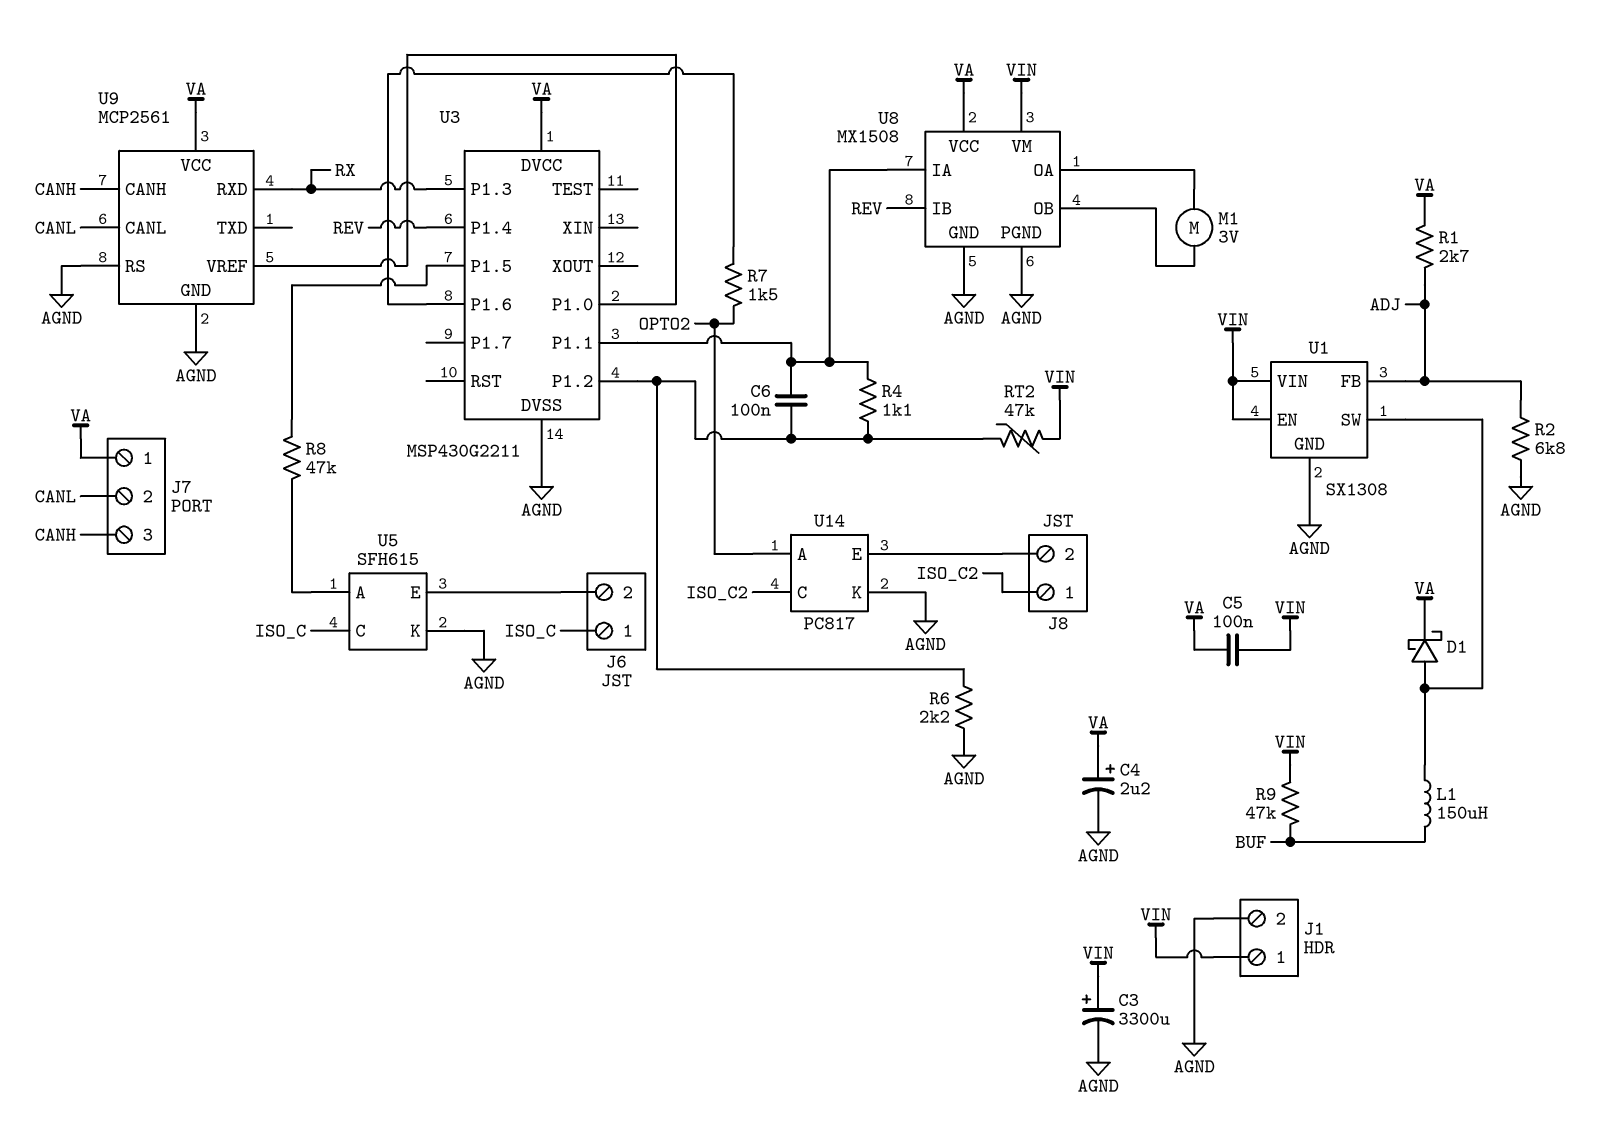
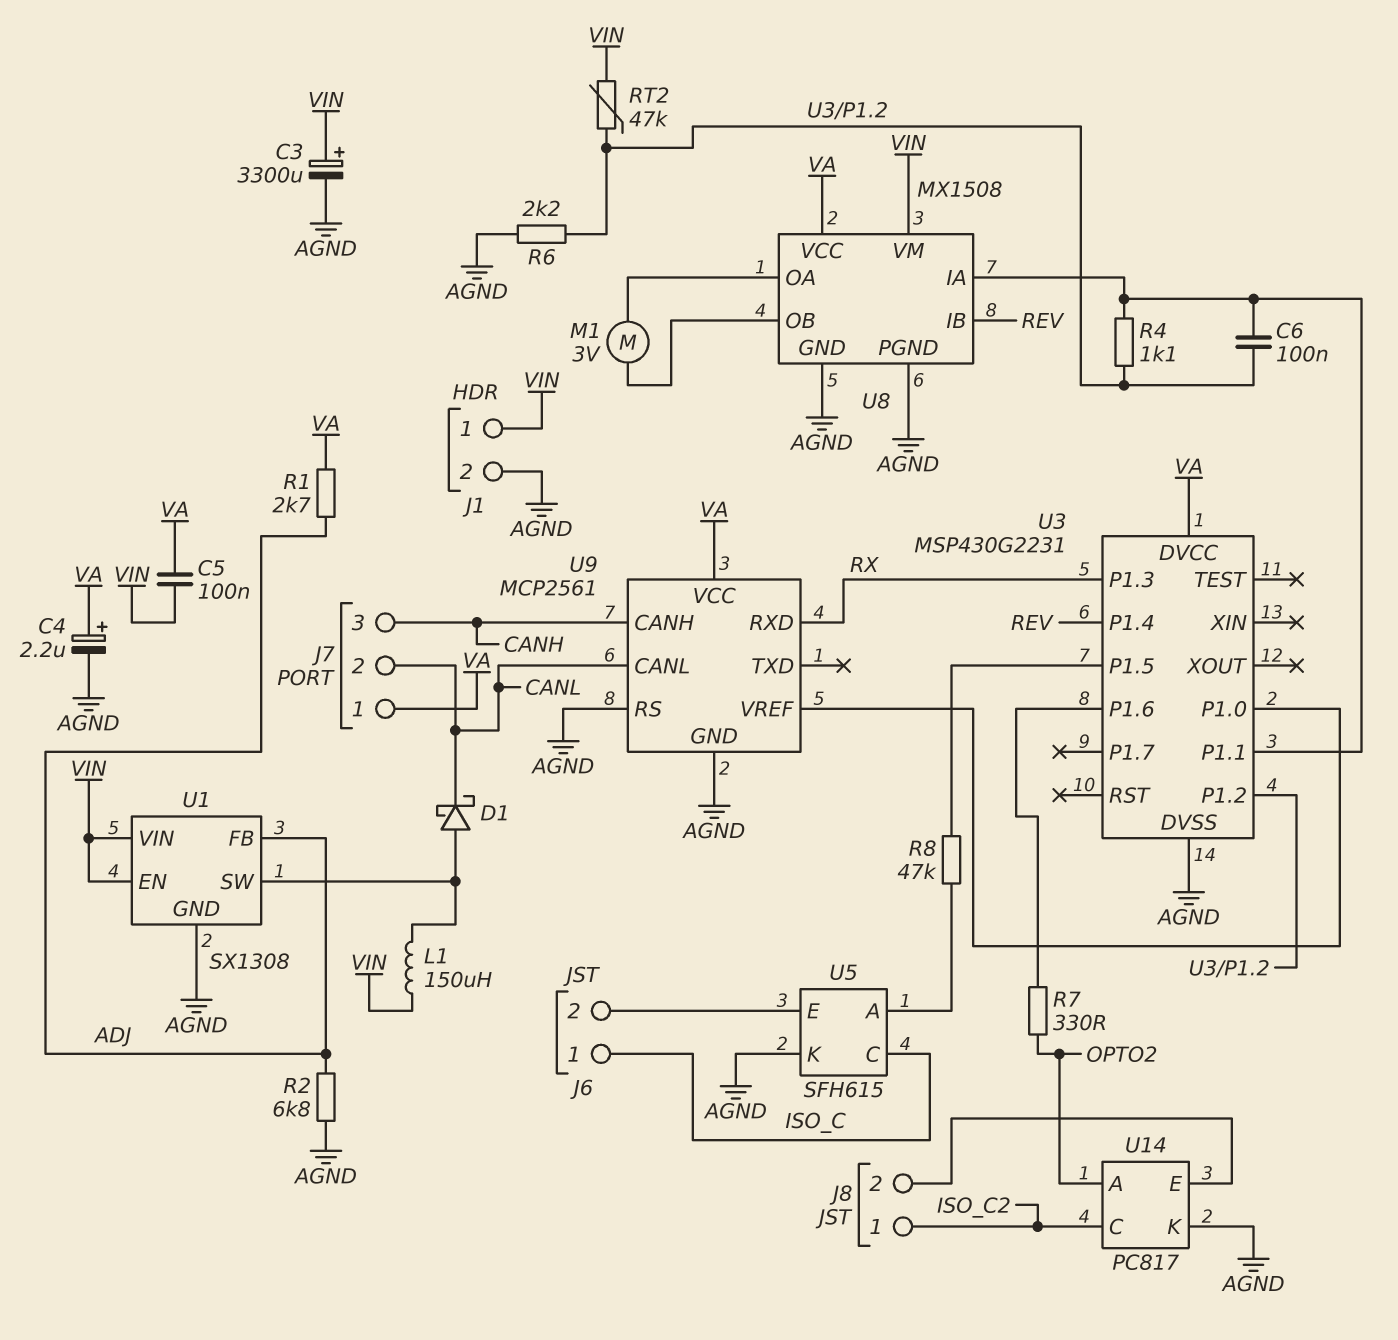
D1: schottky (A U1/SW, K VA) -> schottky (A U1/SW, K CANL)
L1: 150uH (BUF, U1/SW) -> 150uH (U1/SW, VIN)
R7: 1.5k (OPTO2, U3/P1.6) -> 330 (OPTO2, U3/P1.6)
R9: 47k (BUF, VIN) -> none
U3: MSP430G2211 -> MSP430G2231

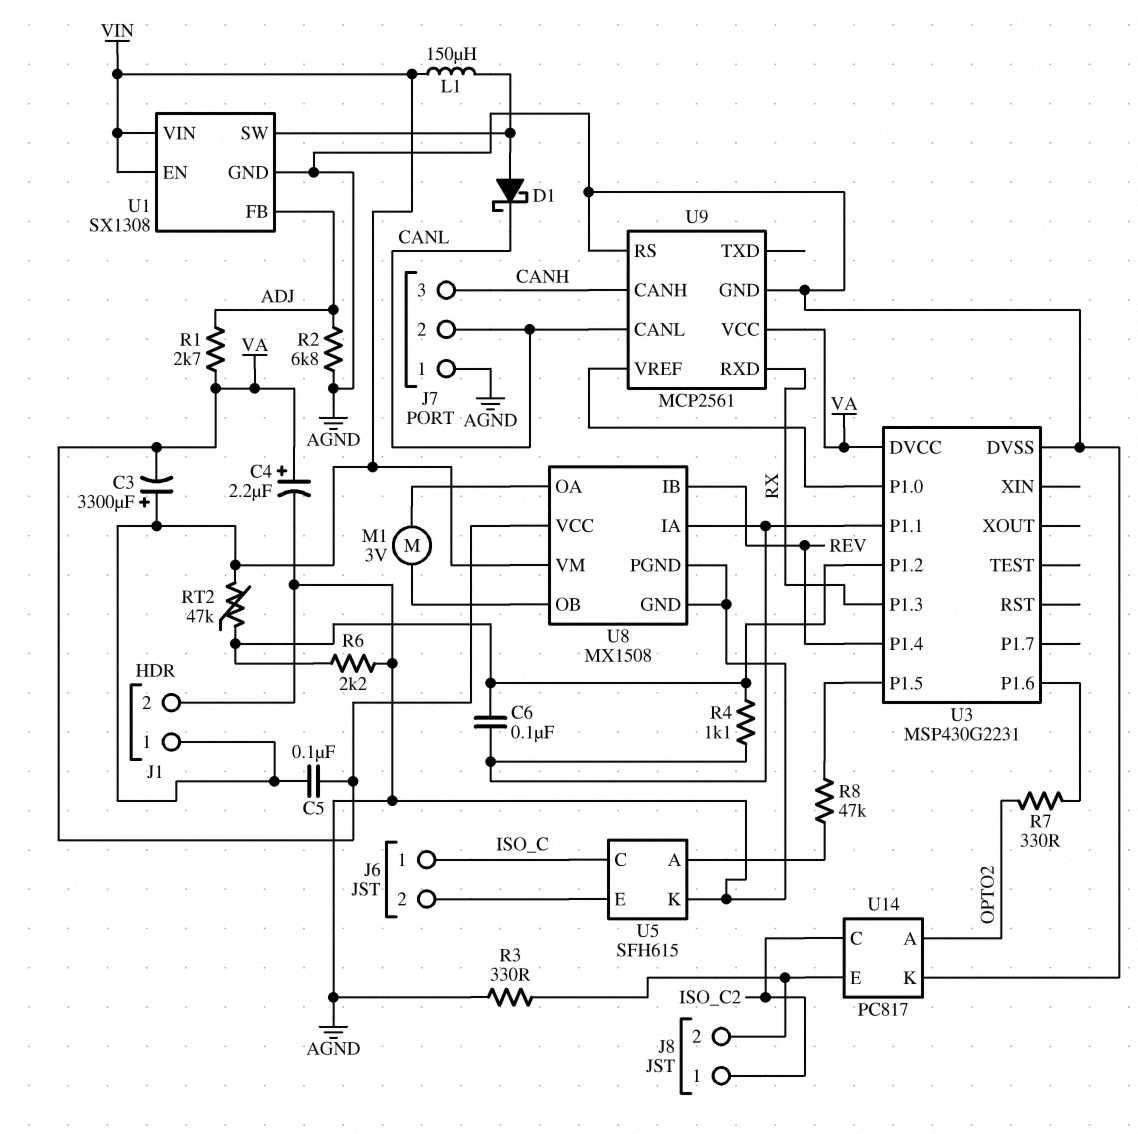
C3: 3300uF (plus VIN, minus AGND) -> 3300uF (plus VIN, minus VA)
J7 pin 1: VA -> AGND
R3: none -> 330 (AGND, J8/2)

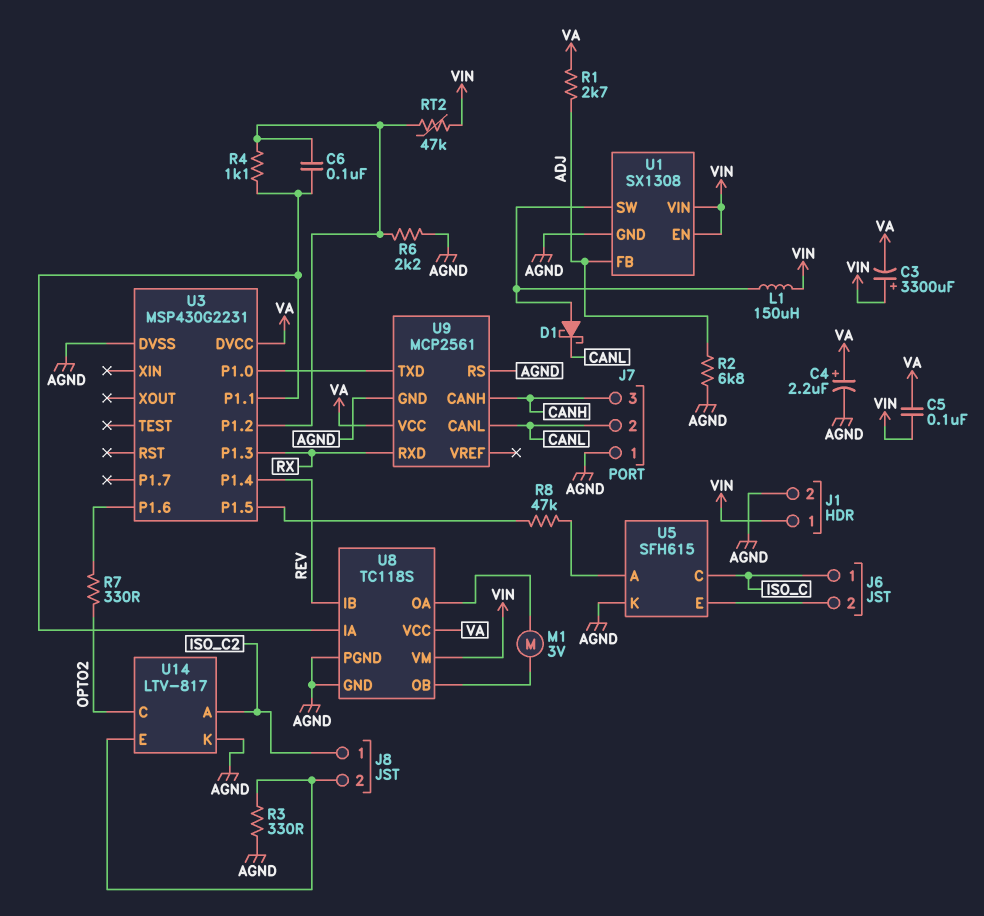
U8: MX1508 -> TC118S
U9 pin TXD: none -> U3/P1.0
U9 pin VREF: U3/P1.0 -> none
U14: PC817 -> LTV-817
U14 pin A: OPTO2 -> ISO_C2
U14 pin C: ISO_C2 -> OPTO2

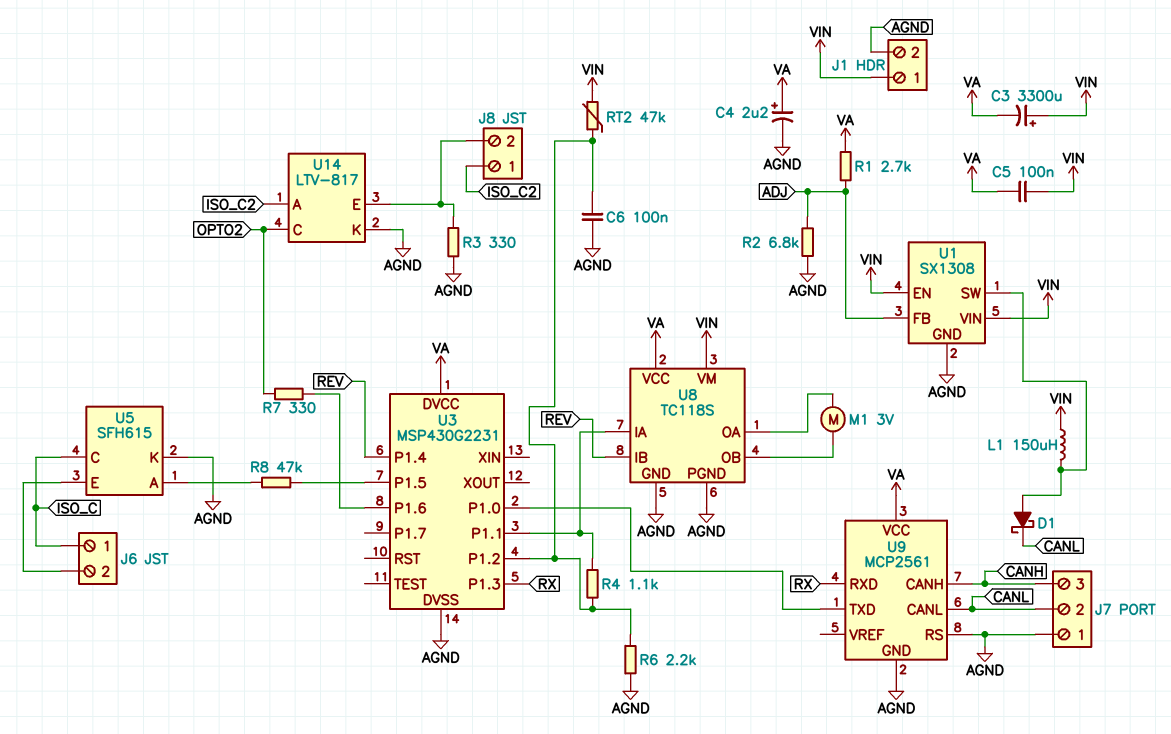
C6: 100nF (U3/P1.1, U3/P1.2) -> 100nF (AGND, U3/P1.2)

